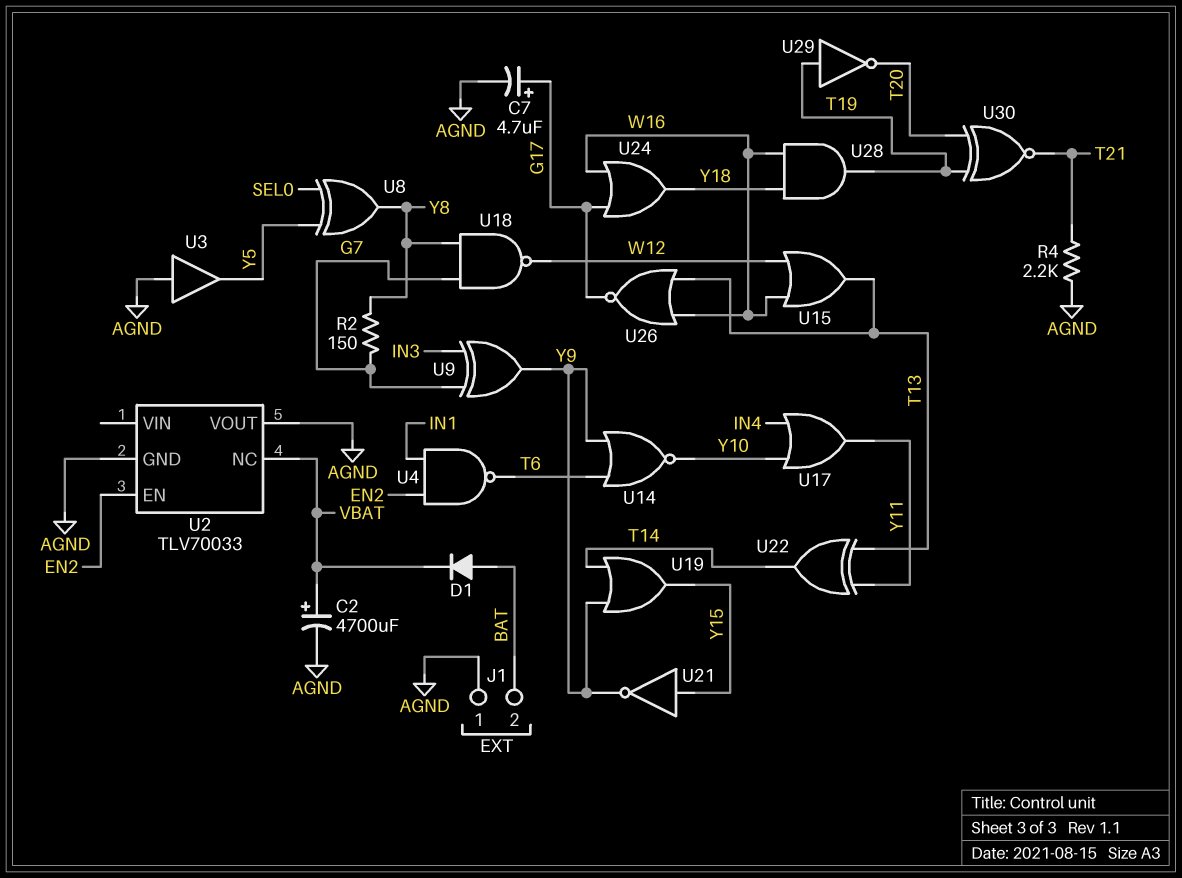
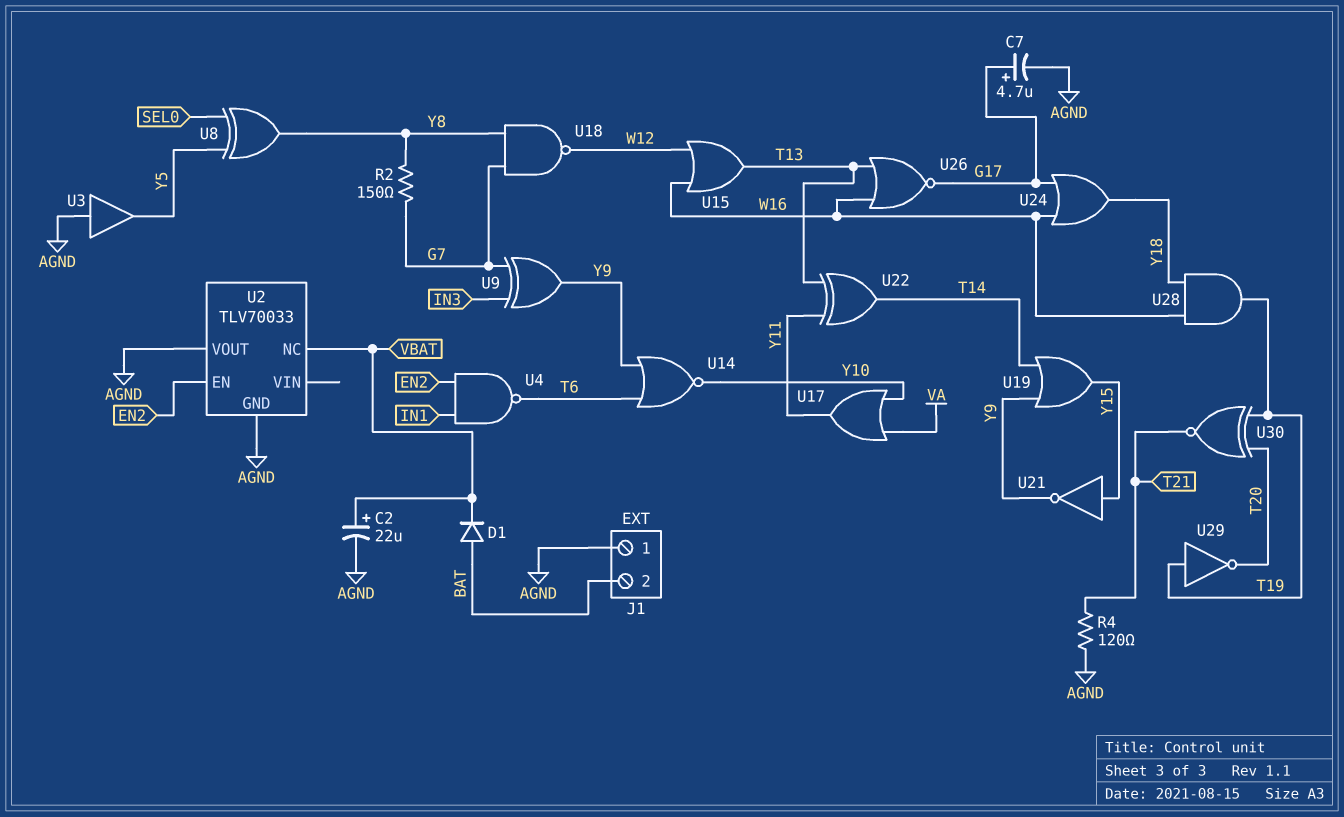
C2: 4700uF (plus VBAT, minus AGND) -> 22uF (plus VBAT, minus AGND)
R4: 2.2k (AGND, T21) -> 120 (AGND, T21)
U17: OR (in IN4, in Y10, out Y11) -> OR (in VA, in Y10, out Y11)

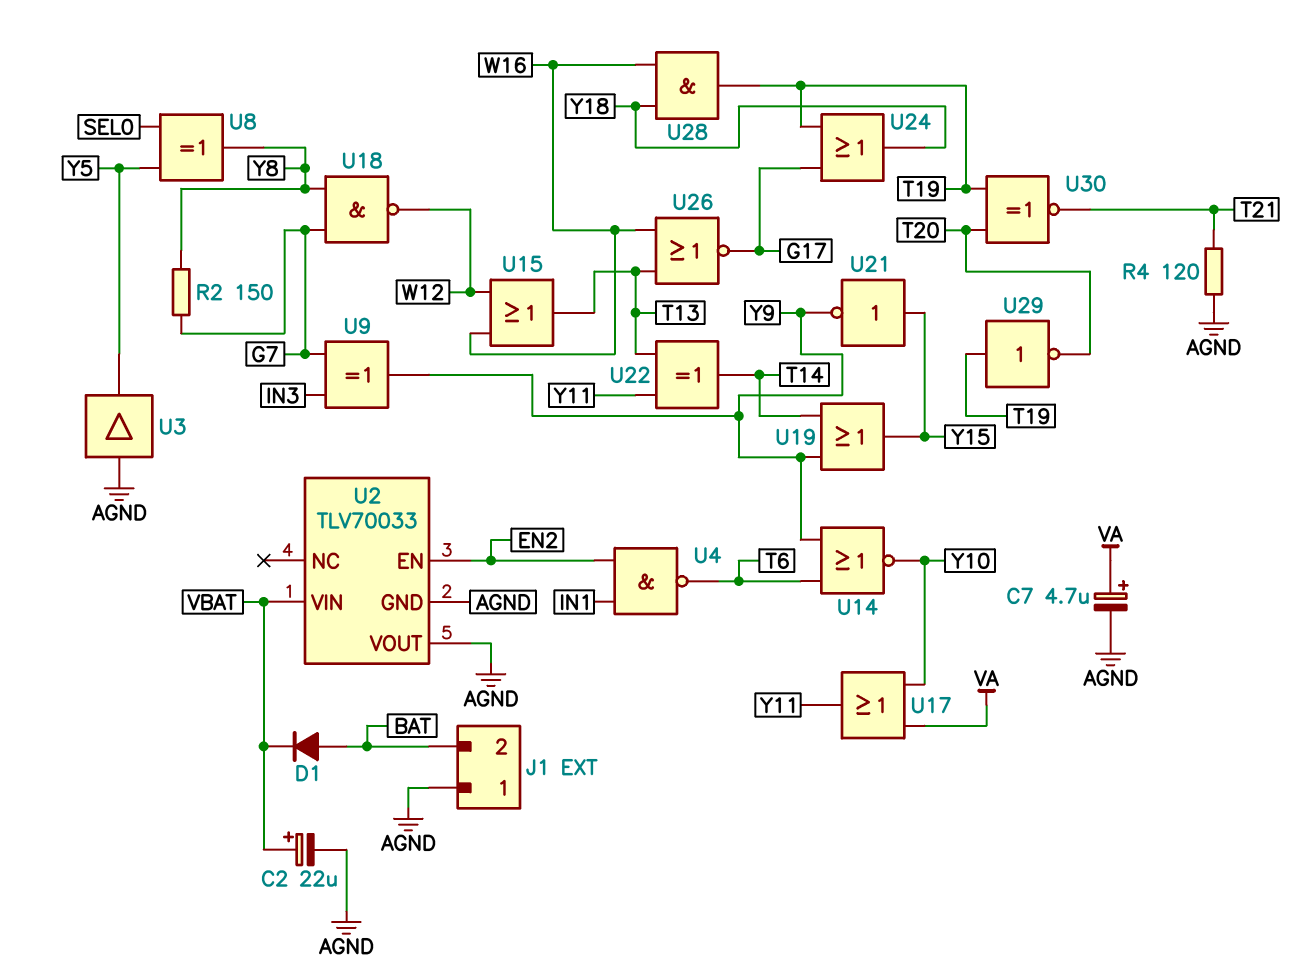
C7: 4.7uF (plus G17, minus AGND) -> 4.7uF (plus VA, minus AGND)
U2 pin NC: VBAT -> none
U2 pin VIN: none -> VBAT
U24: OR (in G17, in W16, out Y18) -> OR (in G17, in T19, out Y18)

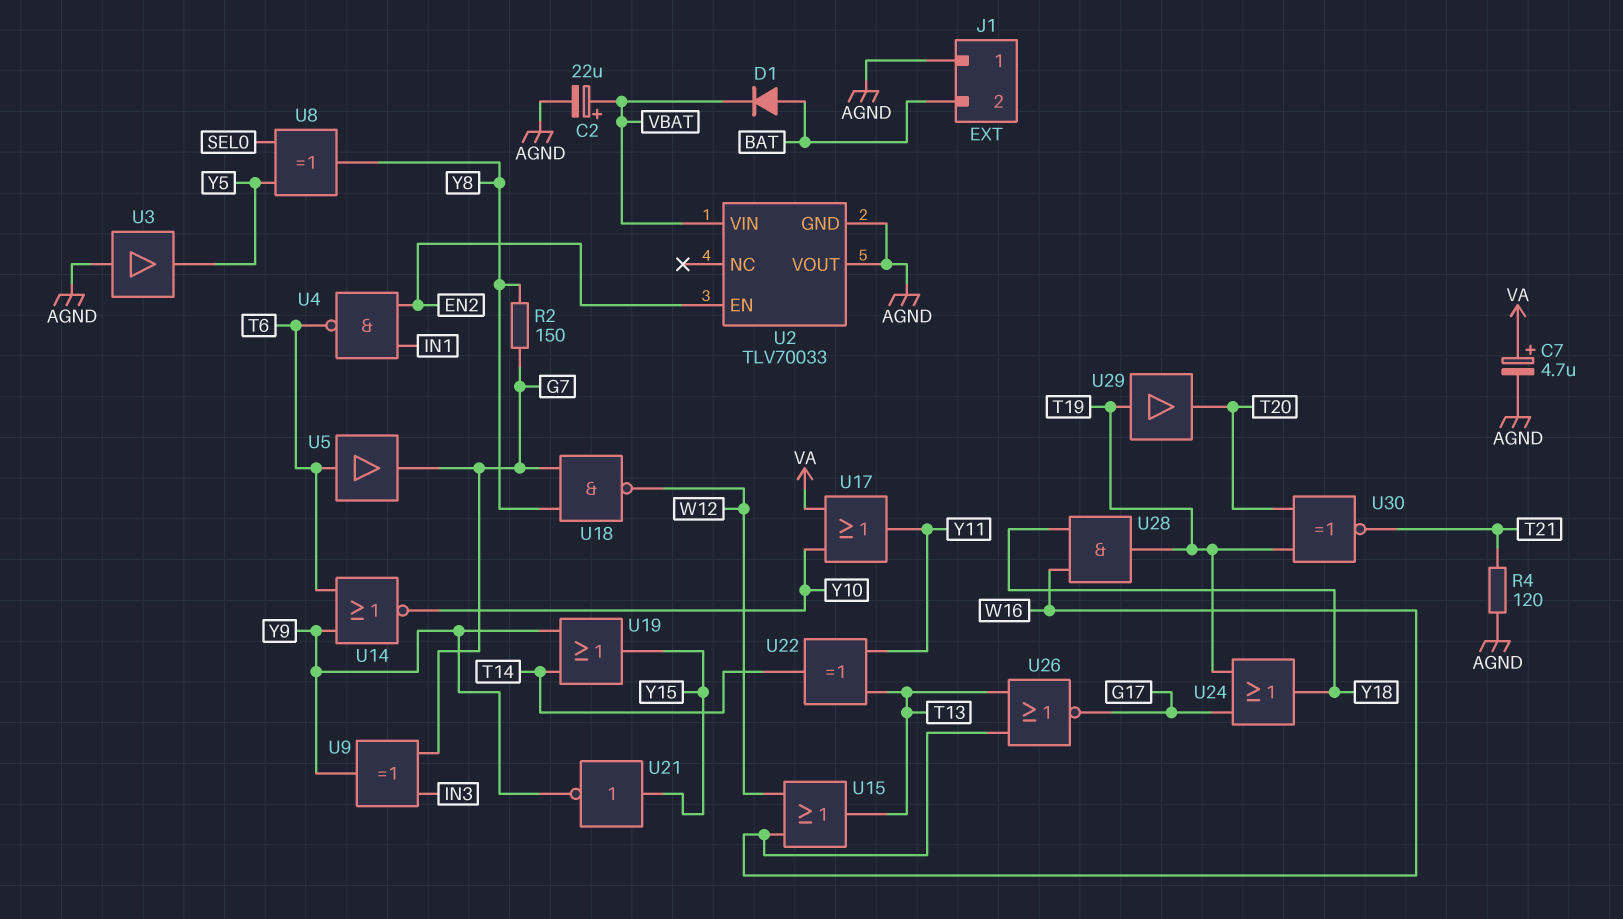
U5: none -> buffer (in T6, out G7)
U29: NOT (in T19, out T20) -> buffer (in T19, out T20)

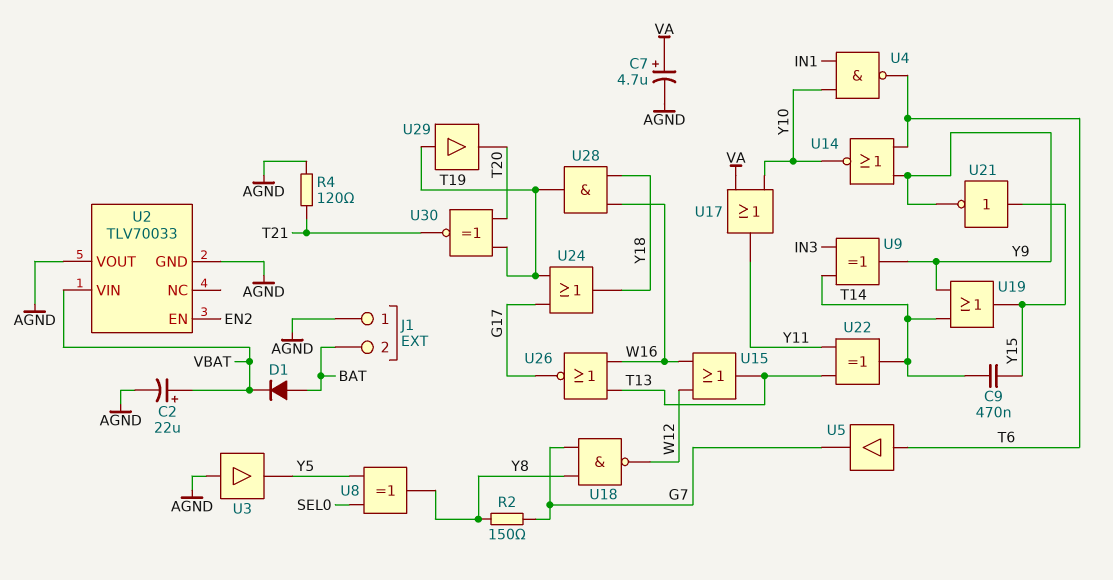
C9: none -> 470nF (T14, Y15)
U4: NAND (in EN2, in IN1, out T6) -> NAND (in IN1, in Y10, out T6)
U9: XOR (in G7, in IN3, out Y9) -> XOR (in IN3, in T14, out Y9)

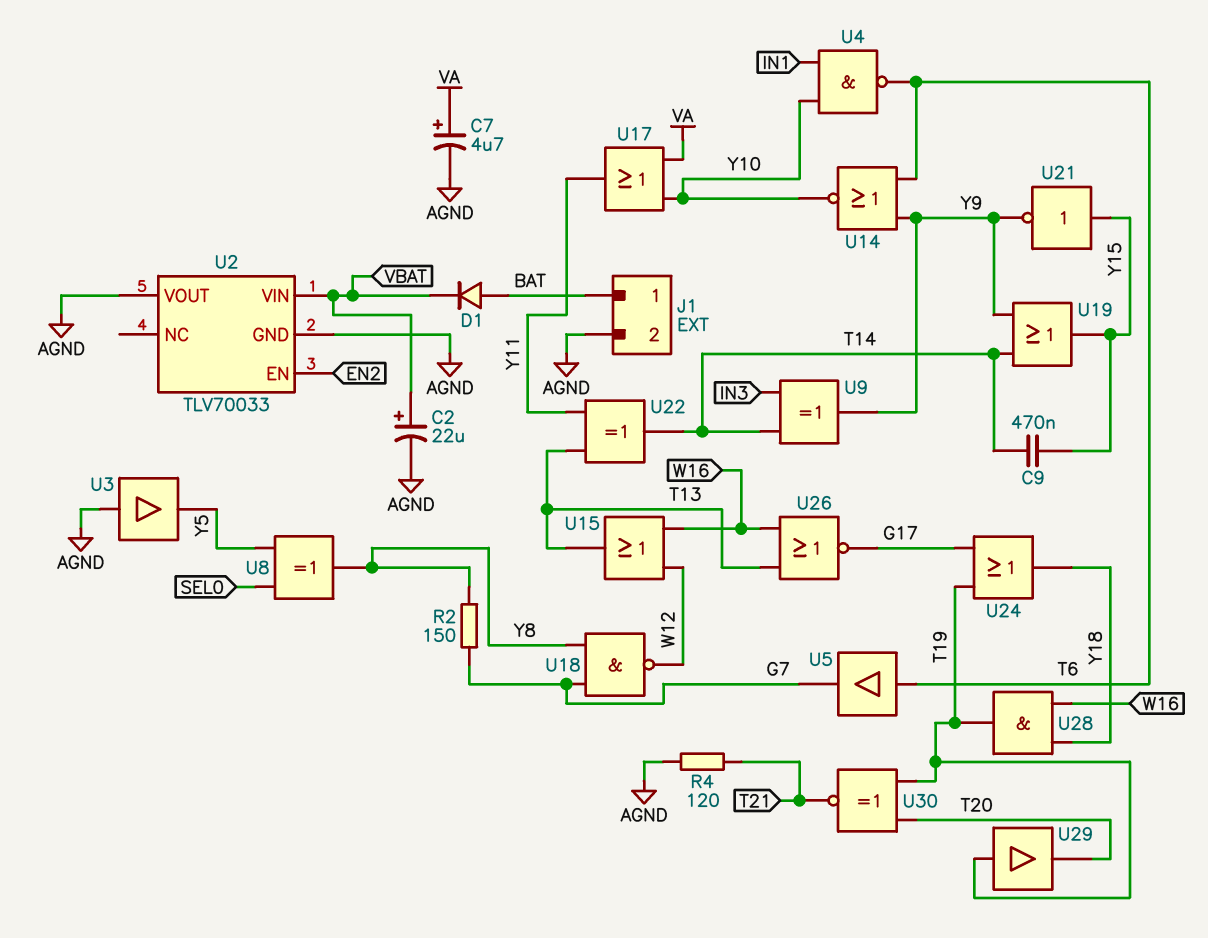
J1 pin 1: AGND -> BAT
J1 pin 2: BAT -> AGND

